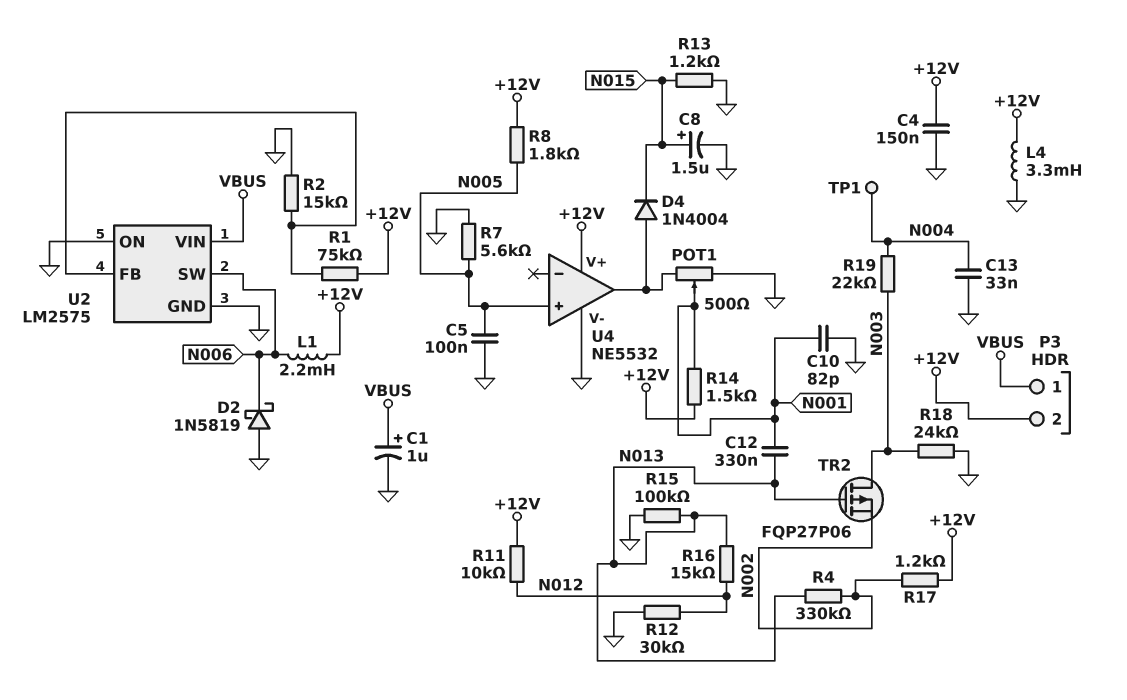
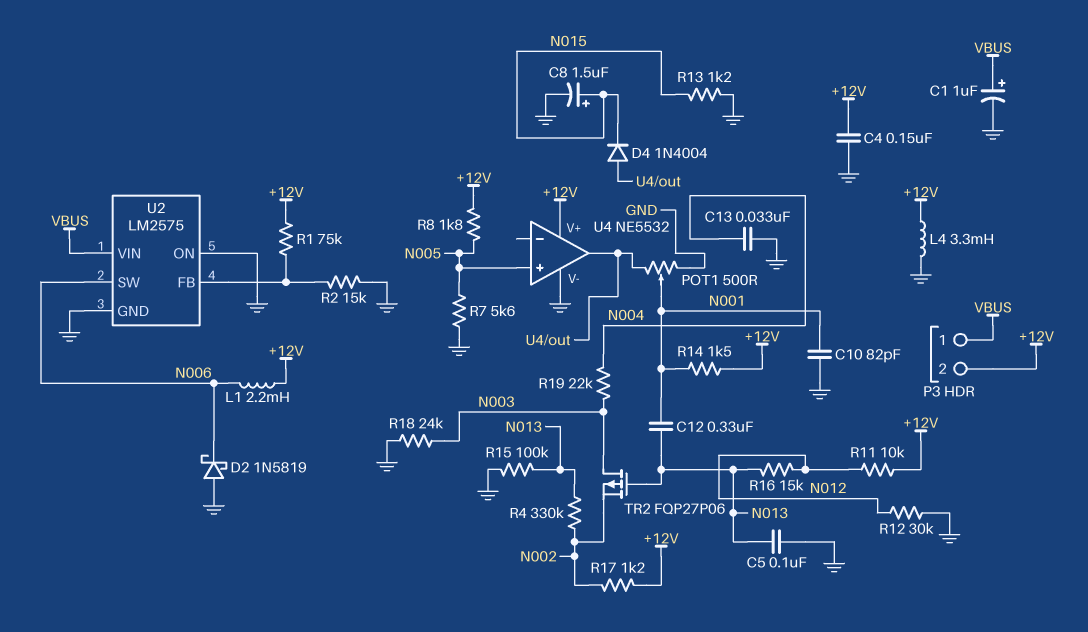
C5: 100nF (GND, N005) -> 100nF (GND, N013)
TP1: test point (N004) -> none

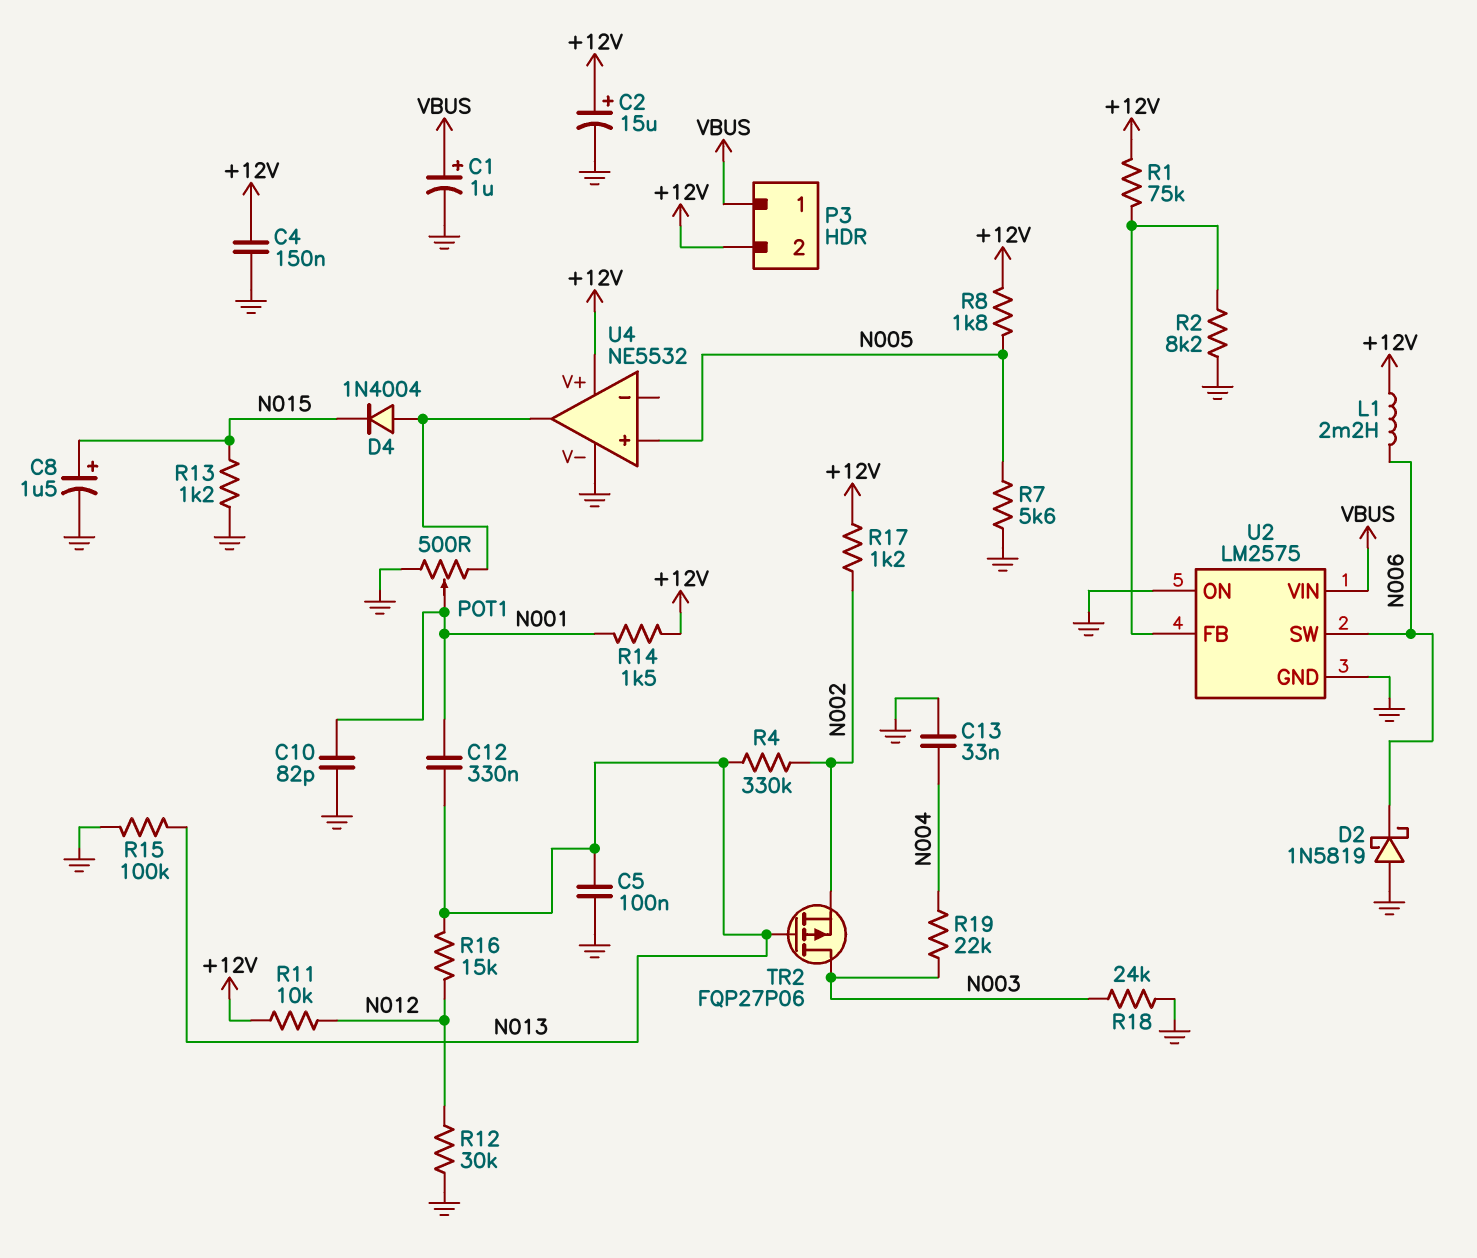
C2: none -> 15uF (plus +12V, minus GND)
L4: 3.3mH (+12V, GND) -> none
R2: 15k (GND, U2/FB) -> 8.2k (GND, U2/FB)

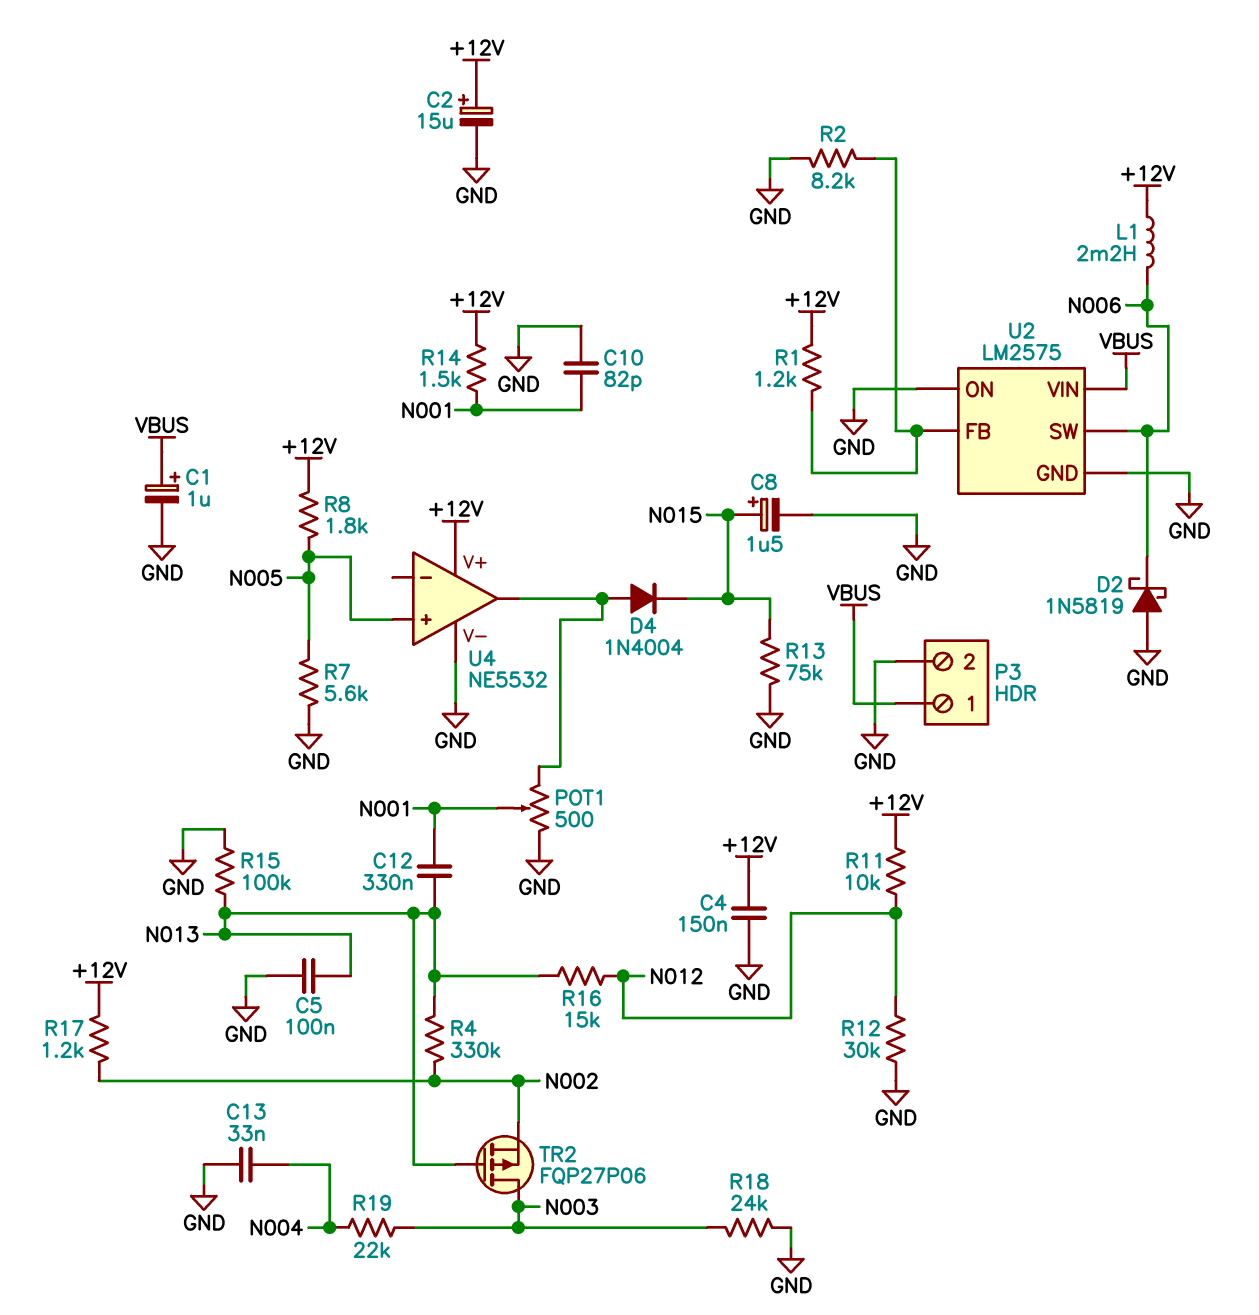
P3 pin 2: +12V -> GND
R1: 75k (+12V, U2/FB) -> 1.2k (+12V, U2/FB)
R13: 1.2k (GND, N015) -> 75k (GND, N015)

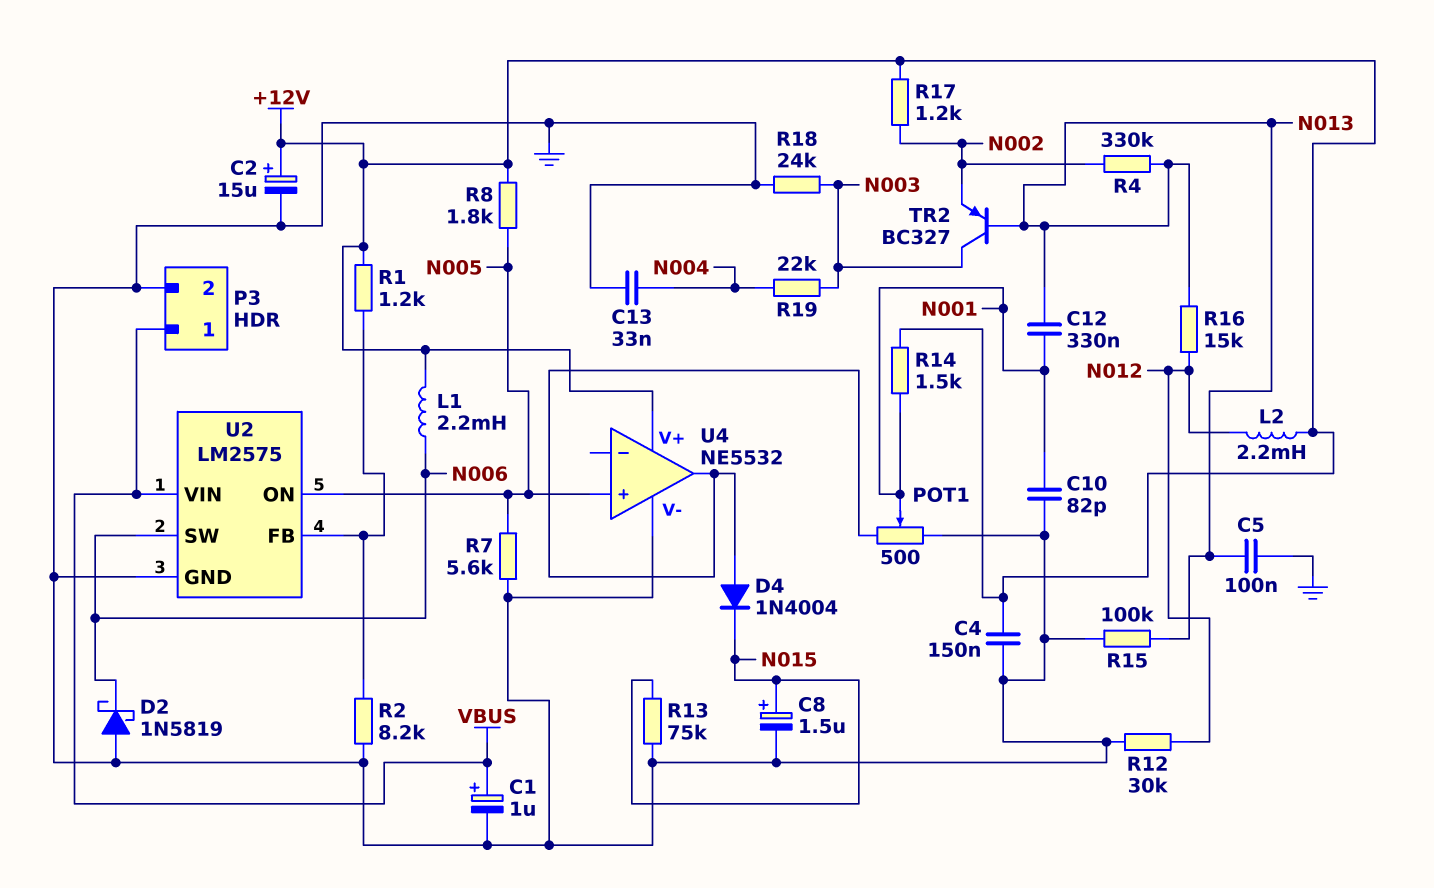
L2: none -> 2.2mH (+12V, N012)
R11: 10k (+12V, N012) -> none
TR2: PMOS FQP27P06 (G N013, D N003, S N002) -> PNP BC327 (B N013, C N003, E N002)
U2 pin ON: GND -> N005

